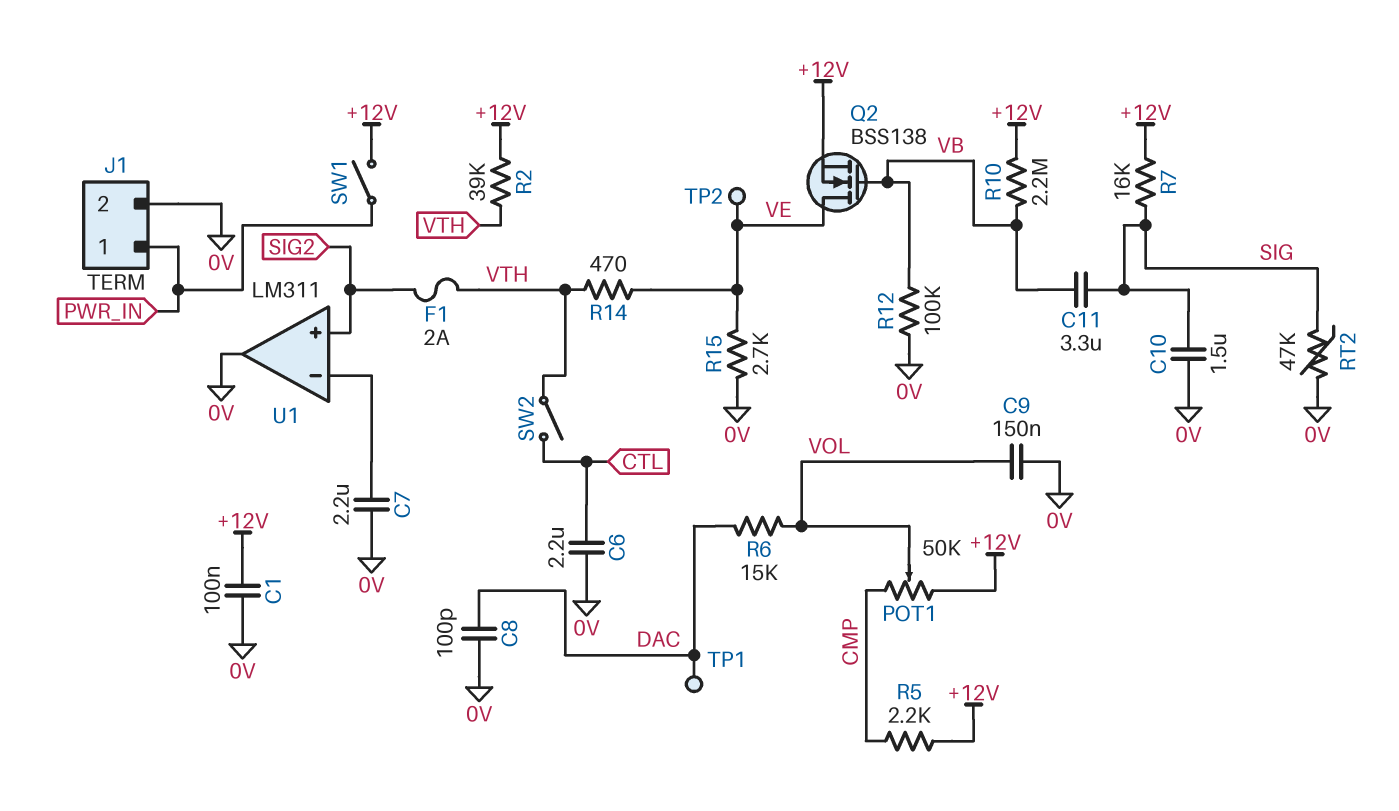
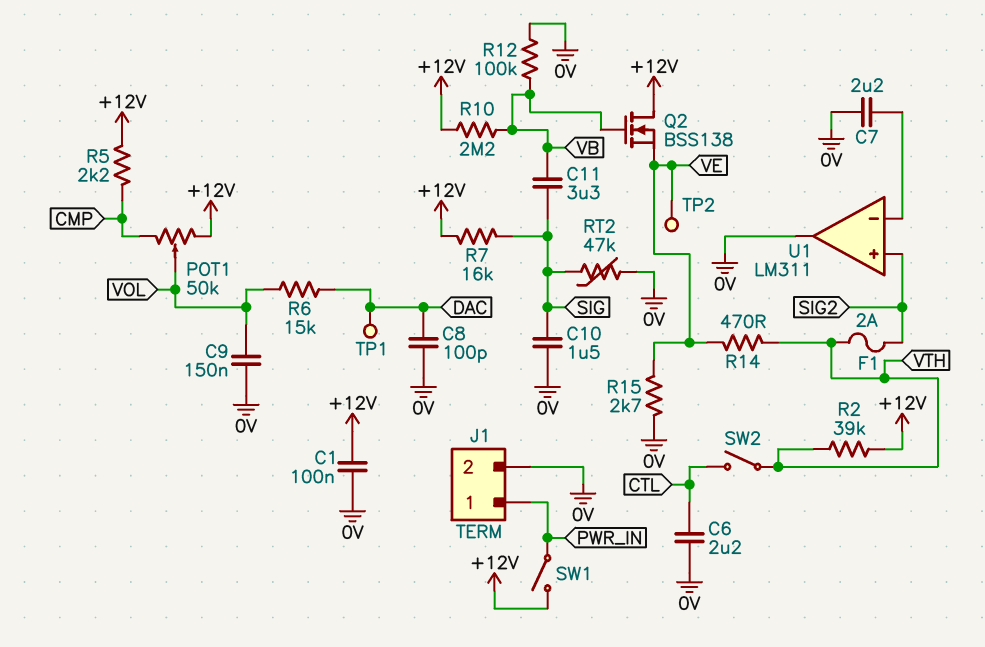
Q2: NMOS BSS138 (G VB, D VE, S +12V) -> NMOS BSS138 (G VB, D +12V, S VE)

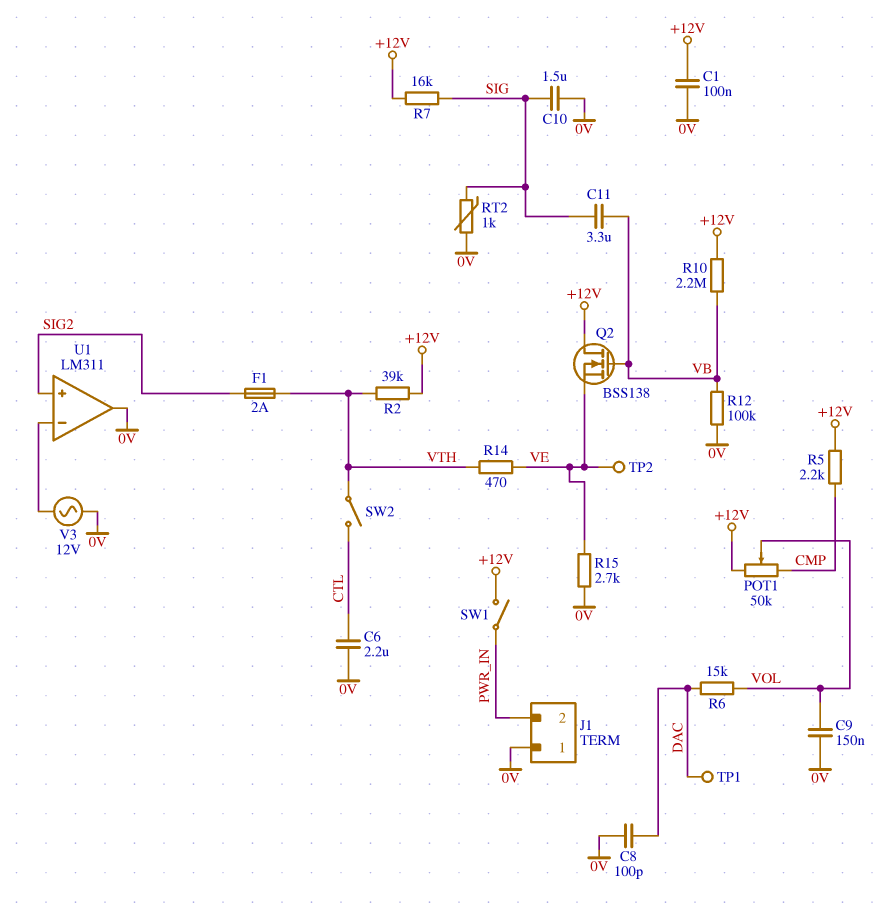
C7: 2.2uF (0V, U1/in-) -> none
J1 pin 1: PWR_IN -> 0V
J1 pin 2: 0V -> PWR_IN
RT2: 47k (0V, SIG) -> 1k (0V, SIG)
V3: none -> AC 12V (0V, U1/in-)

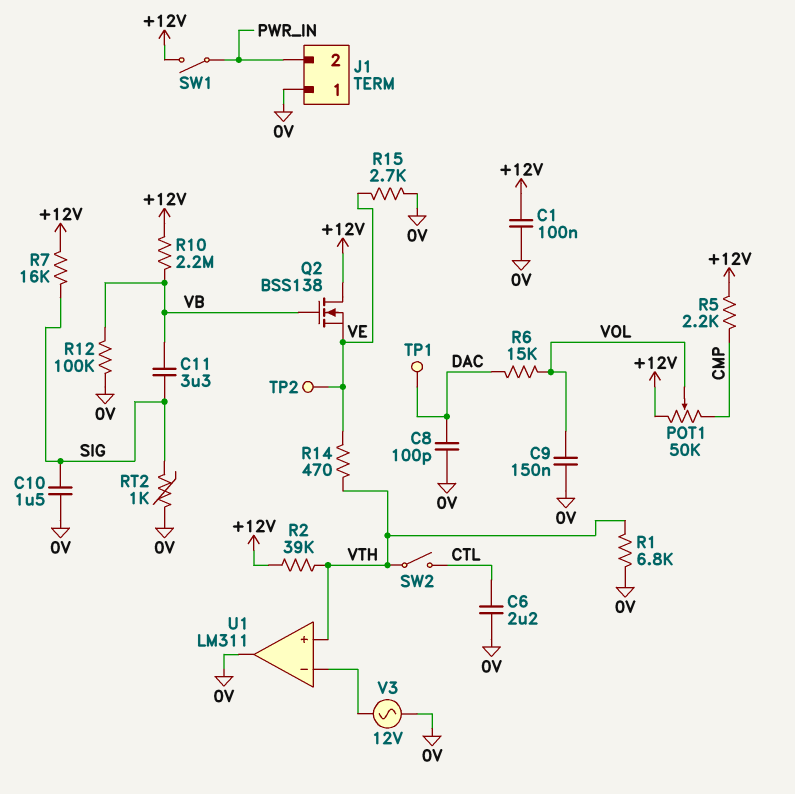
F1: 2A (SIG2, VTH) -> none
R1: none -> 6.8k (0V, VTH)
U1 pin in+: SIG2 -> VTH

